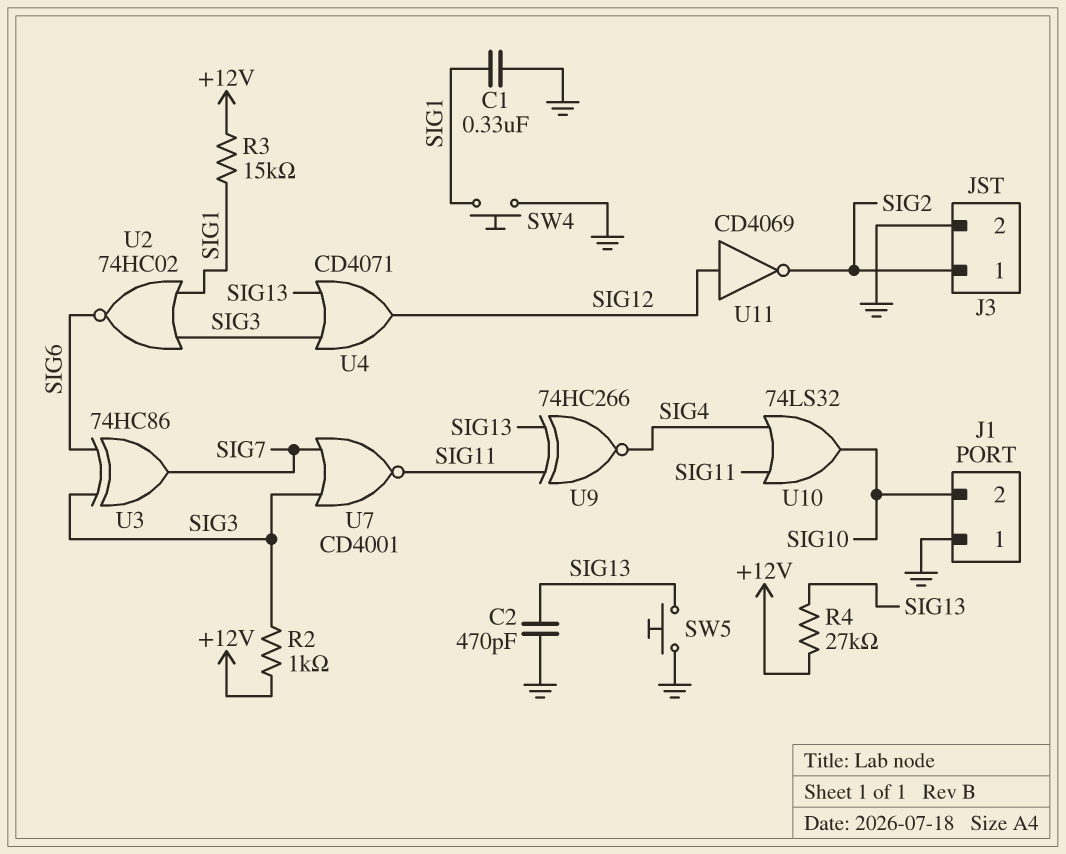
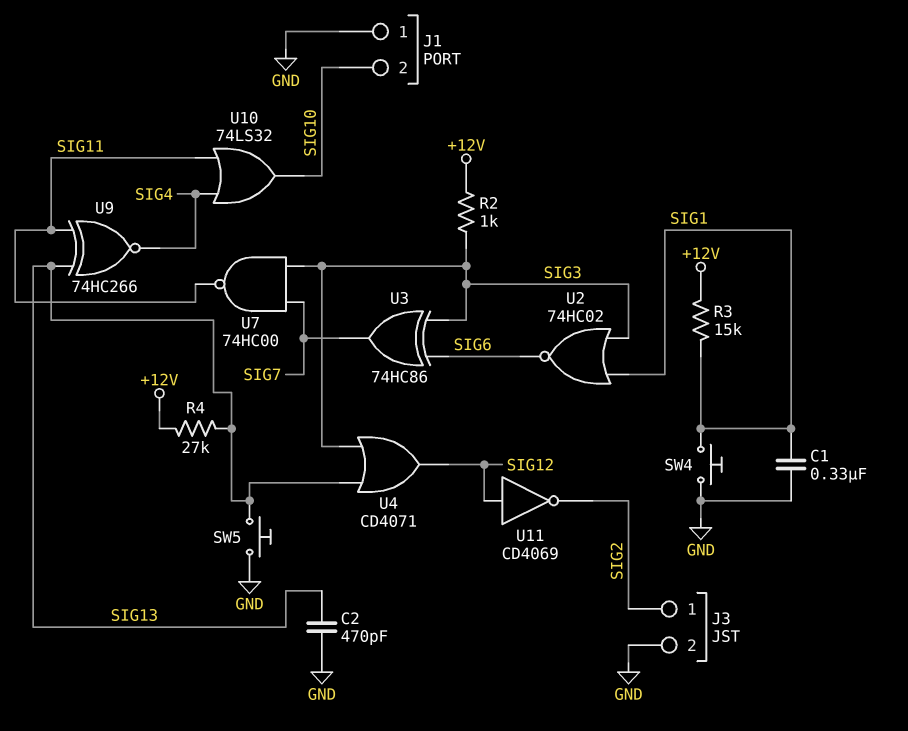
U7: NOR CD4001 (in SIG3, in SIG7, out SIG11) -> NAND 74HC00 (in SIG3, in SIG7, out SIG11)

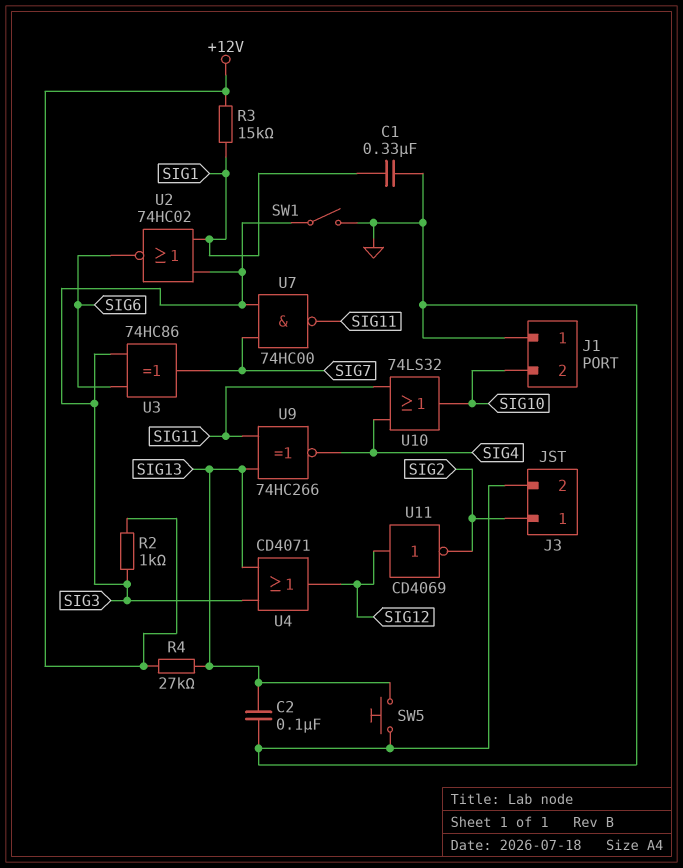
C2: 470pF (GND, SIG13) -> 100nF (GND, SIG13)
SW1: none -> switch (GND, SIG3)
SW4: button (GND, SIG1) -> none

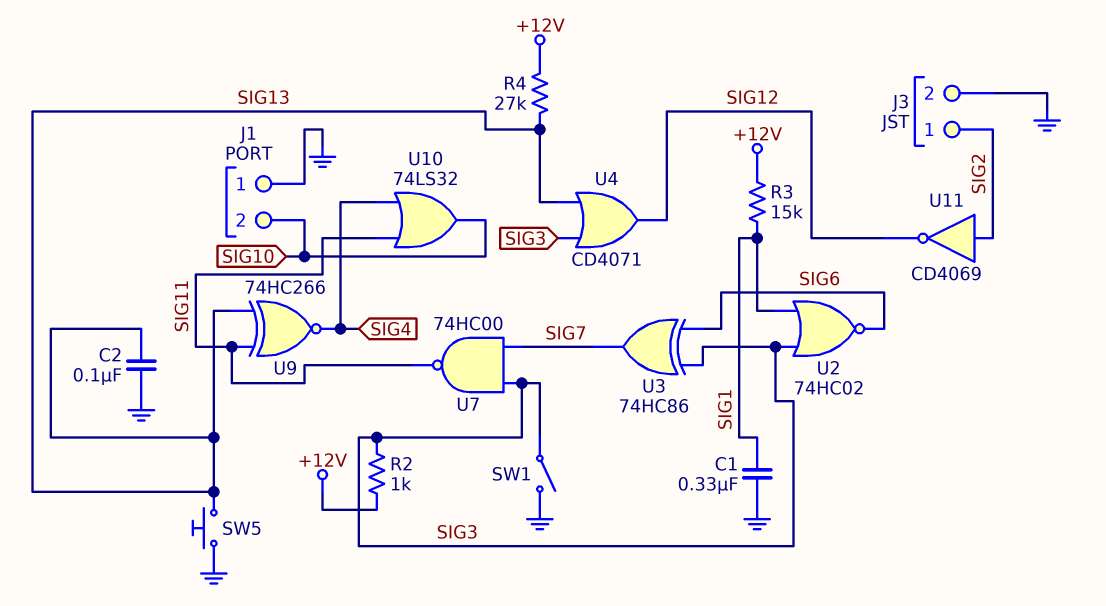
U11: NOT CD4069 (in SIG12, out SIG2) -> NOT CD4069 (in SIG2, out SIG12)

